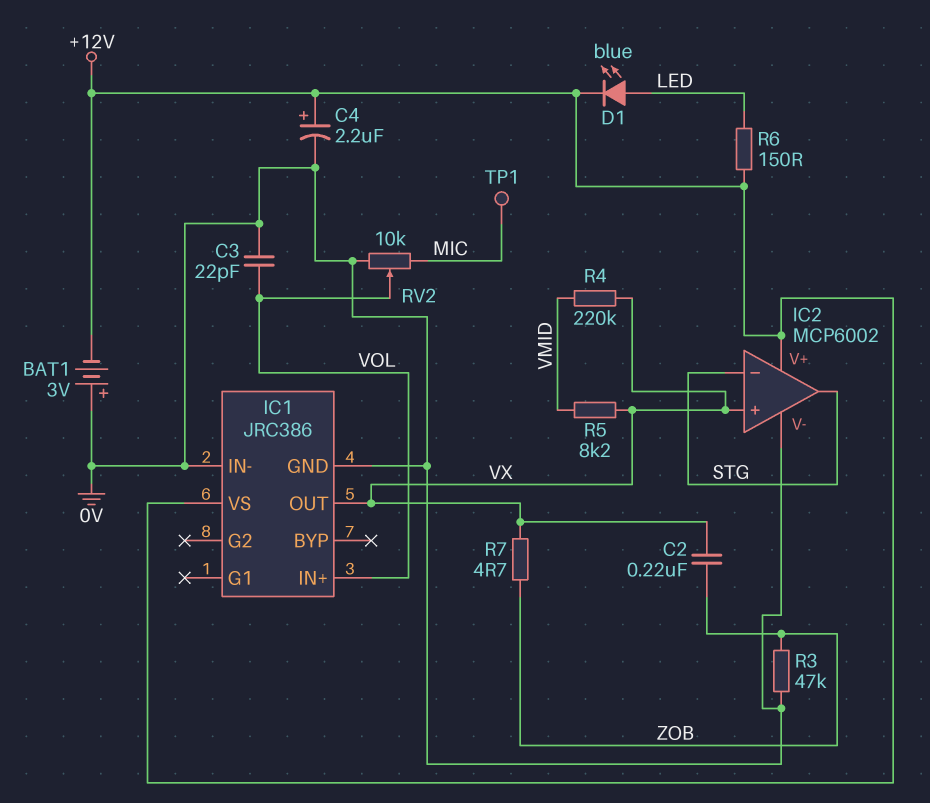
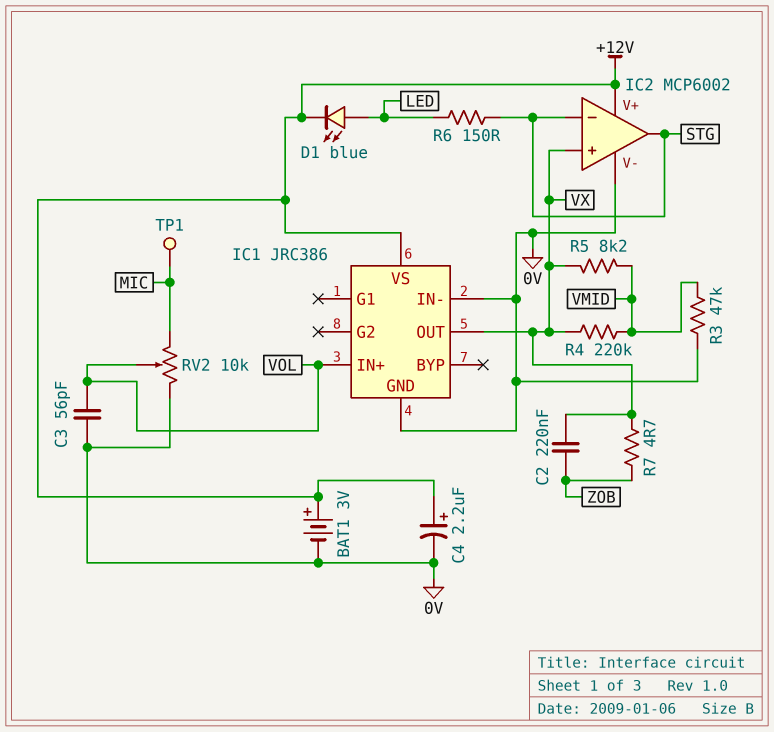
BAT1: 3V (plus 0V, minus +12V) -> 3V (plus +12V, minus 0V)
C3: 22pF (0V, VOL) -> 56pF (0V, VOL)
R3: 47k (0V, ZOB) -> 47k (0V, VMID)
R6: 150 (+12V, LED) -> 150 (LED, STG)

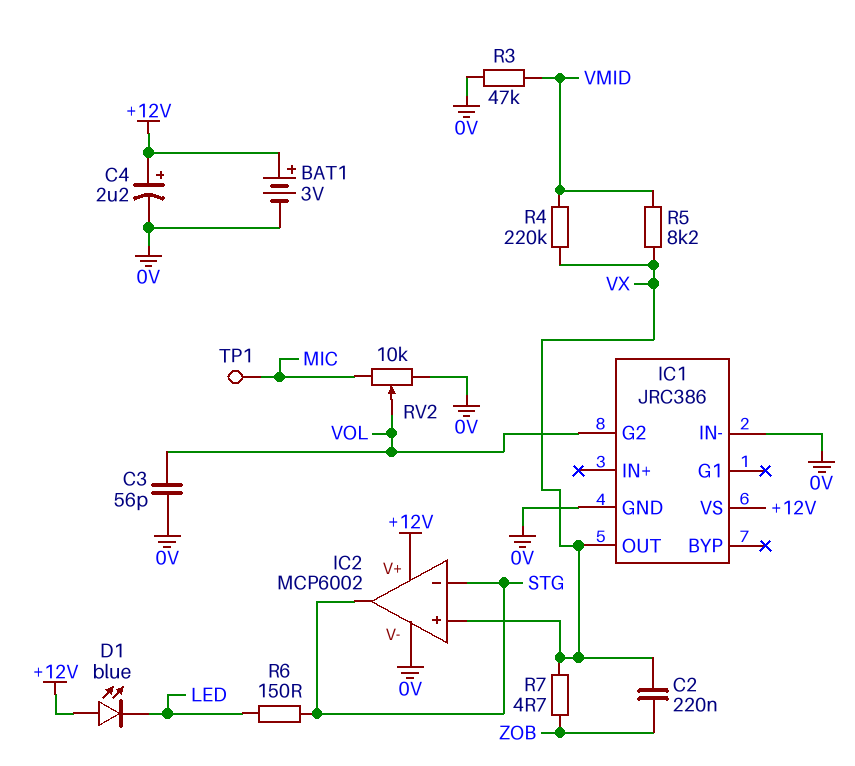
D1: LED blue (A LED, K +12V) -> LED blue (A +12V, K LED)
IC1 pin G2: none -> VOL
IC1 pin IN+: VOL -> none

